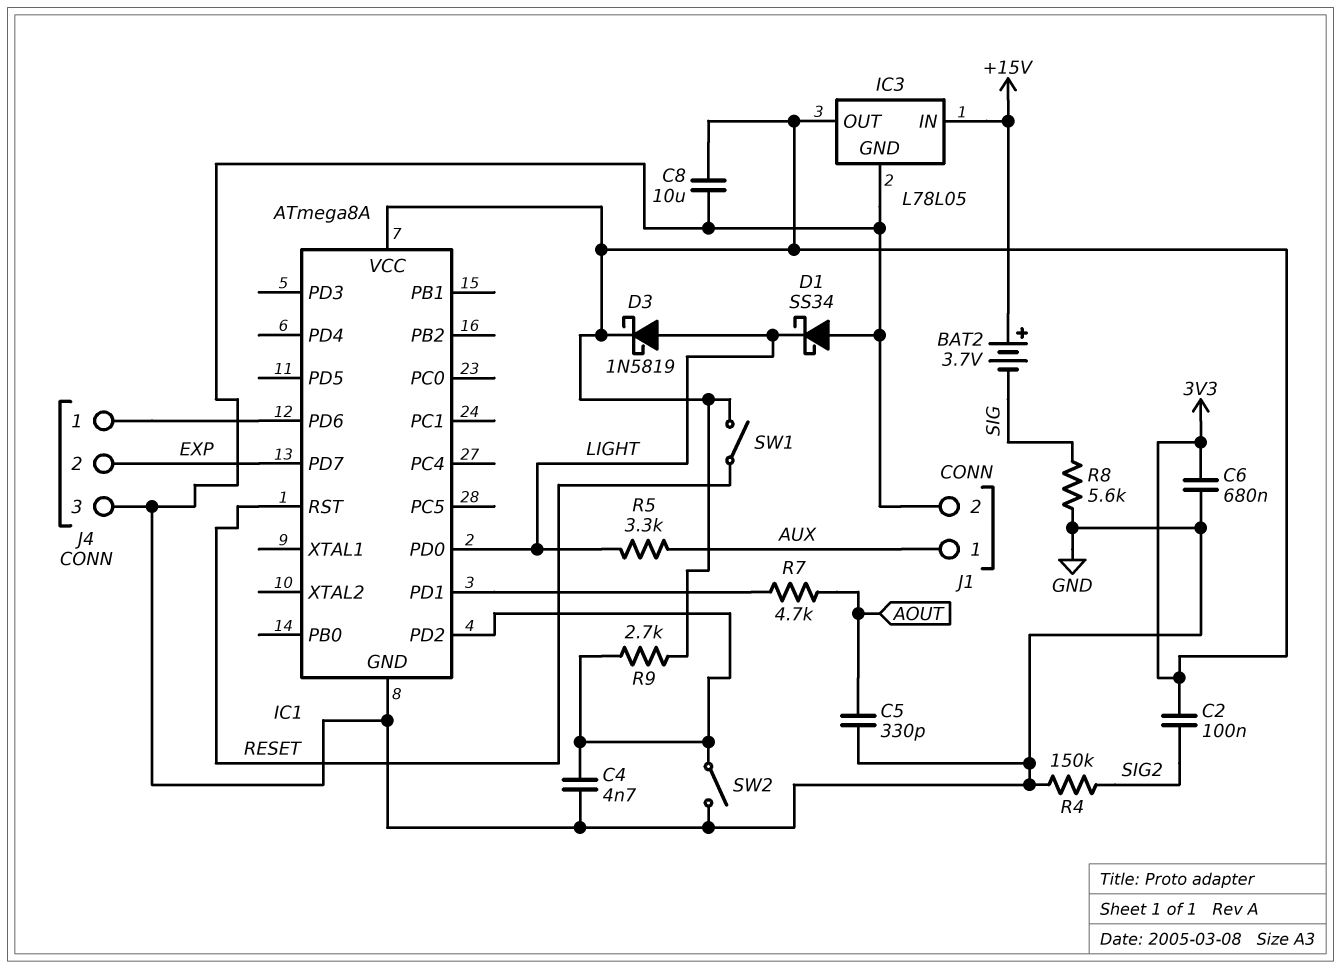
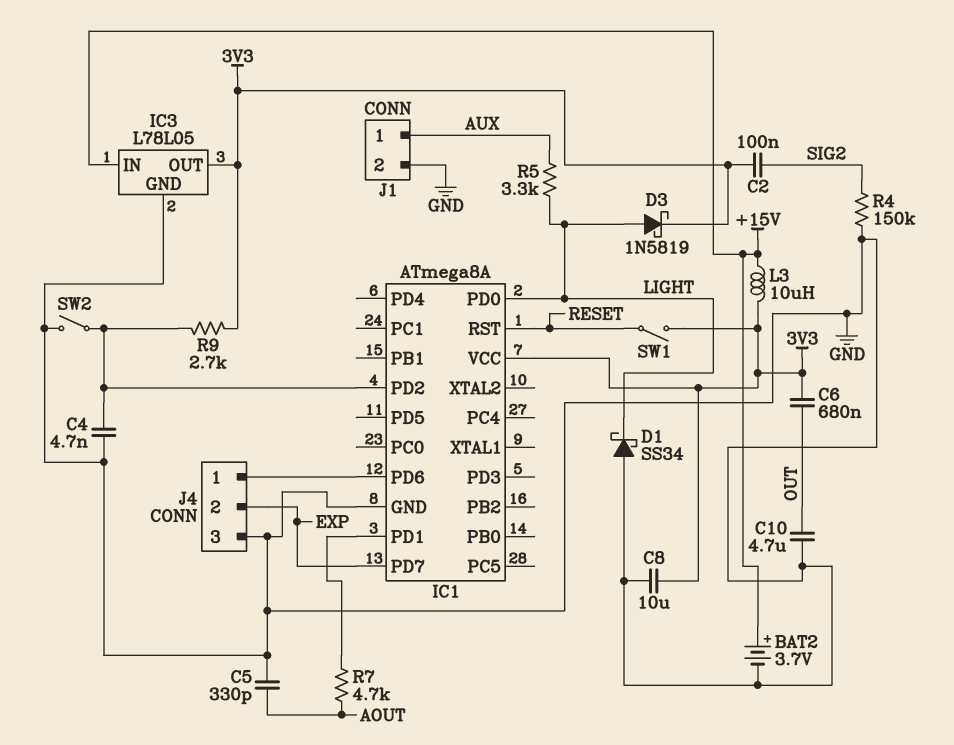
BAT2: 3.7V (plus +15V, minus SIG) -> 3.7V (plus +15V, minus GND)
C6: 680nF (3V3, GND) -> 680nF (3V3, OUT)
C10: none -> 4.7uF (GND, OUT)
L3: none -> 10uH (+15V, 3V3)
R8: 5.6k (GND, SIG) -> none

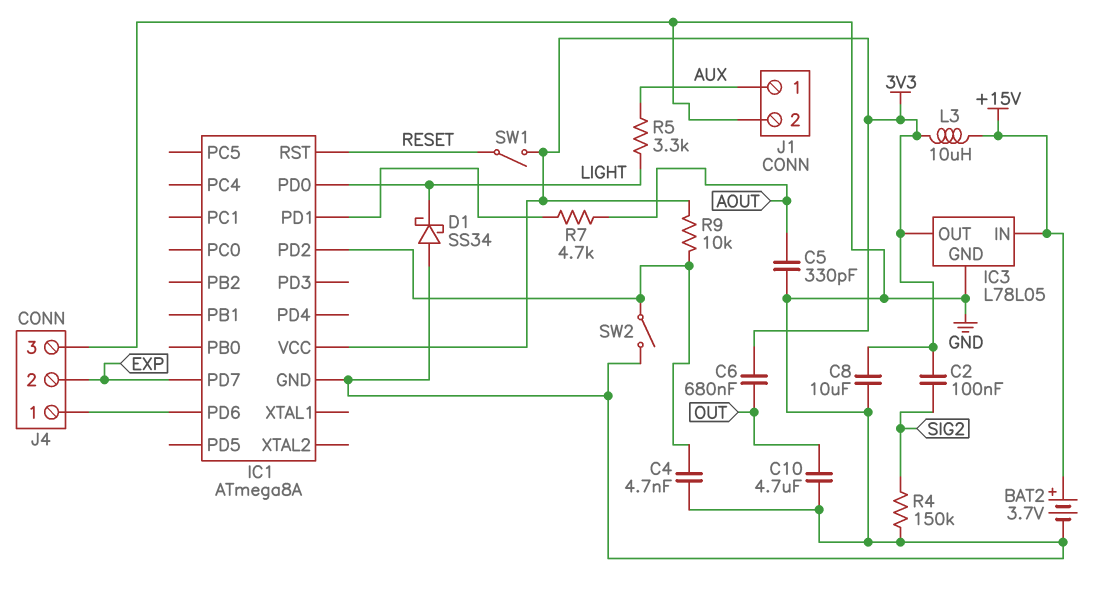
D3: schottky 1N5819 (A LIGHT, K 3V3) -> none
R9: 2.7k (3V3, IC1/PD2) -> 10k (3V3, IC1/PD2)

